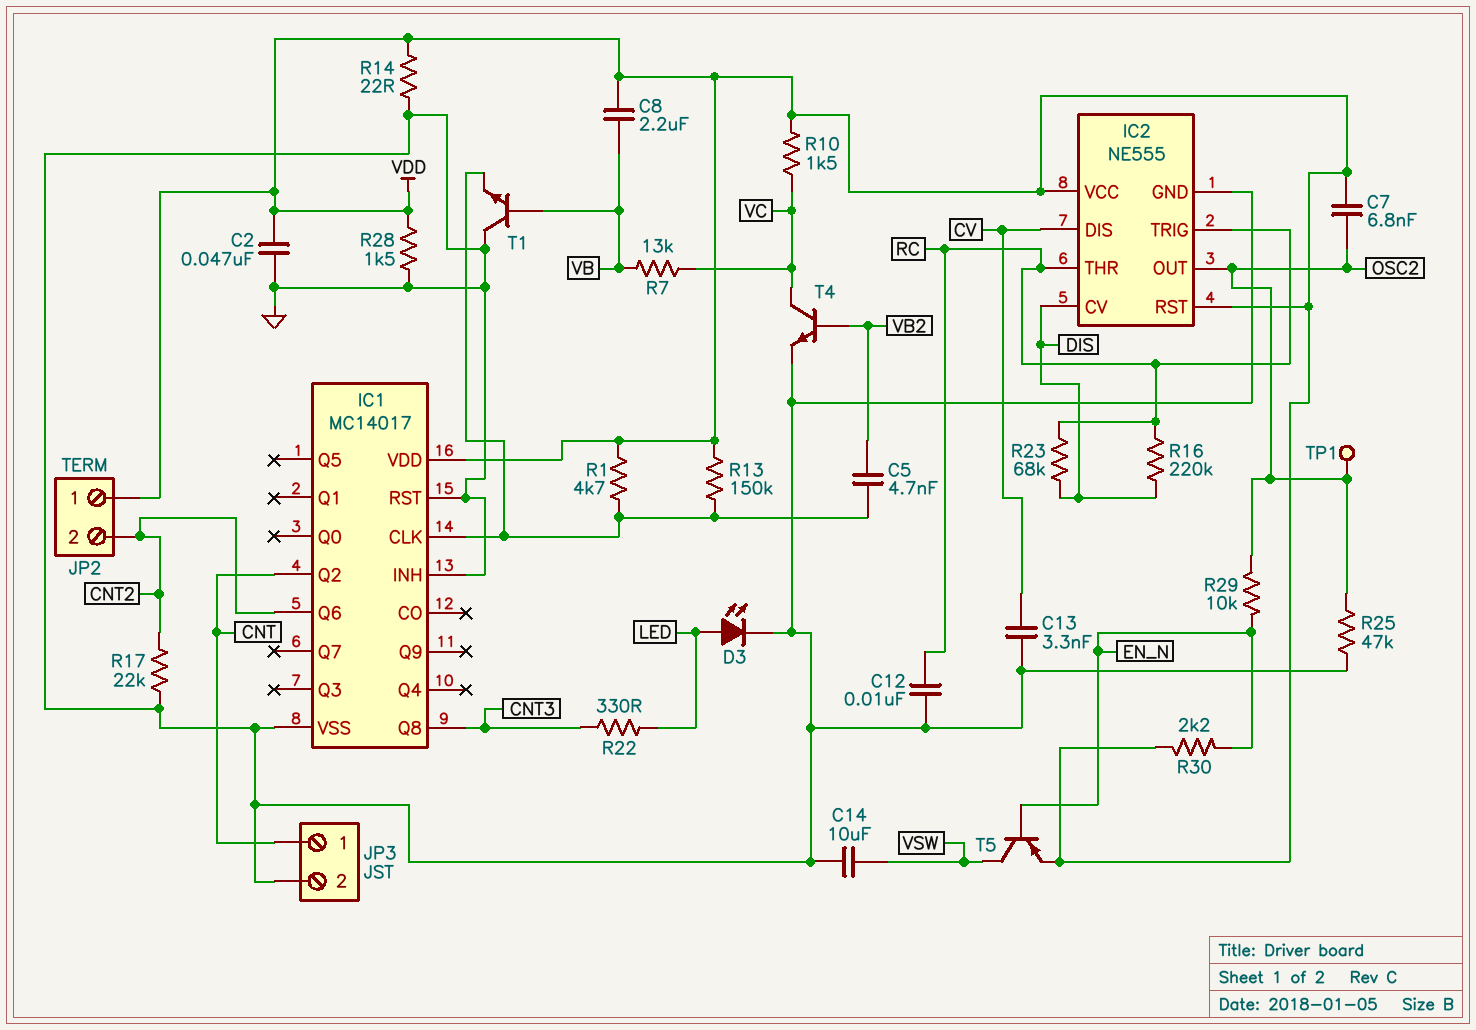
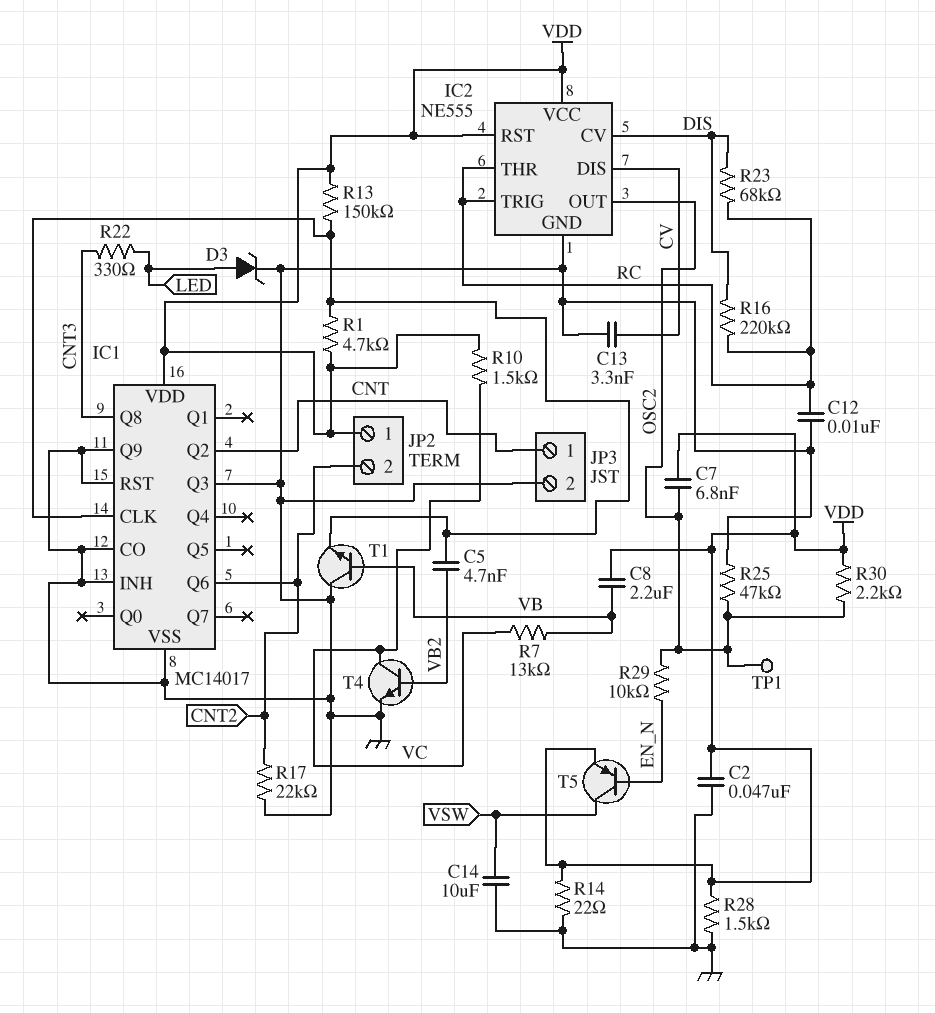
D3: LED (A LED, K GND) -> zener (A LED, K GND)
IC1 pin CO: none -> GND
IC1 pin Q3: none -> GND
IC1 pin Q9: none -> GND
R30: 2.2k (EN_N, VDD) -> 2.2k (OSC2, VDD)

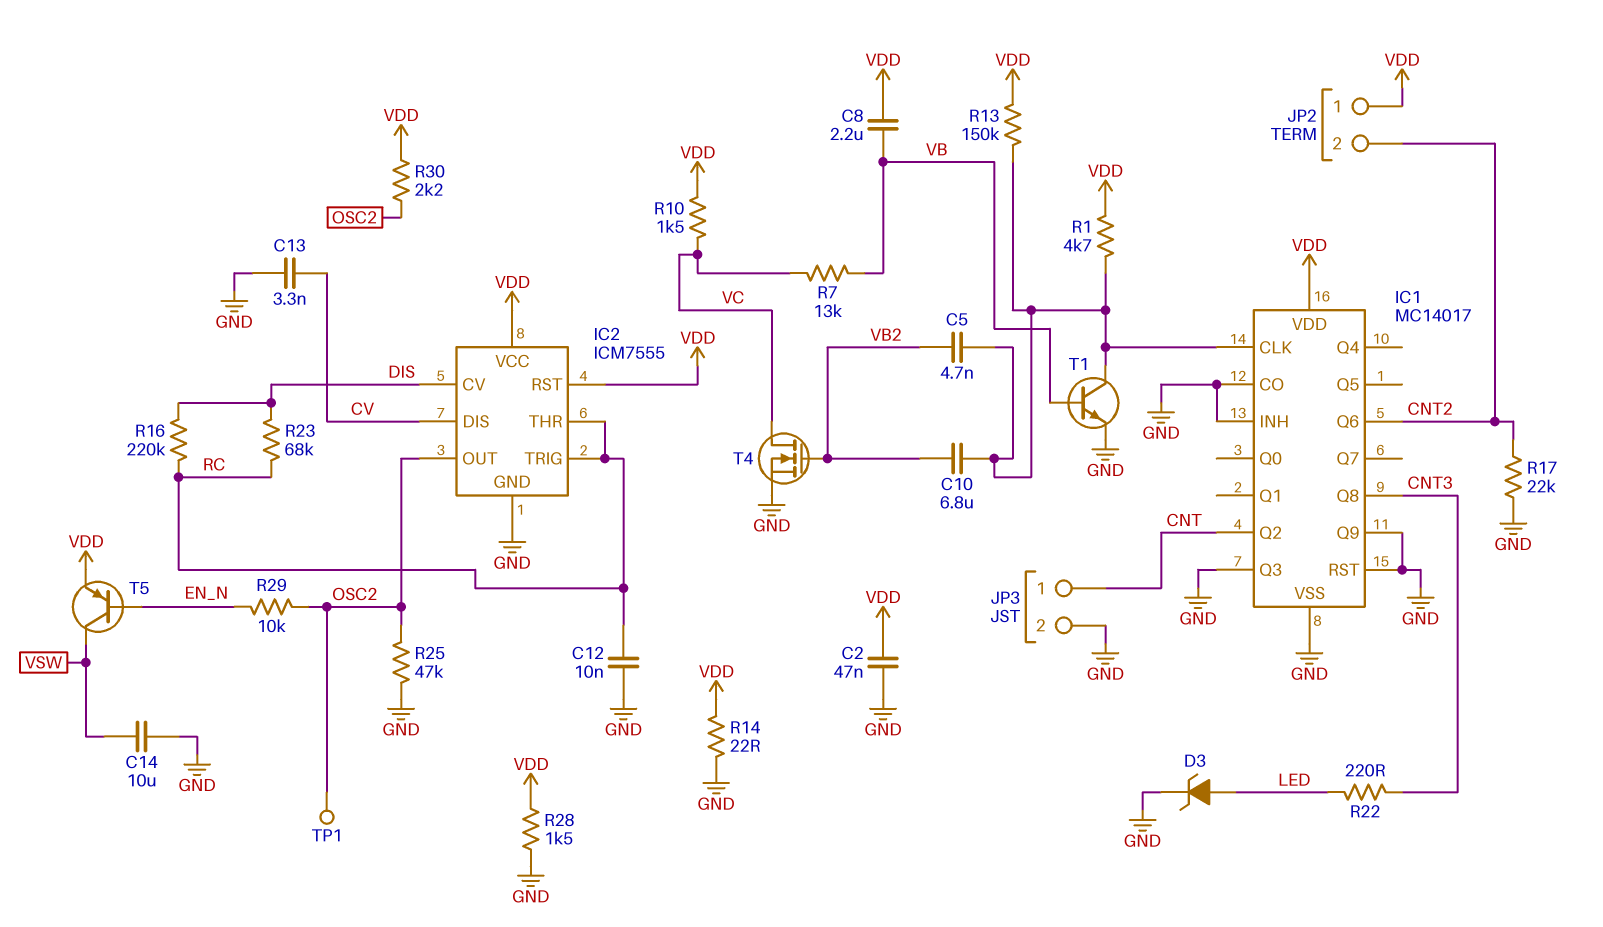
C7: 6.8nF (OSC2, VDD) -> none
C10: none -> 6.8uF (IC1/CLK, VB2)
IC2: NE555 -> ICM7555
R22: 330 (CNT3, LED) -> 220 (CNT3, LED)
T1: NPN (B VB, C GND, E IC1/CLK) -> NPN (B VB, C IC1/CLK, E GND)
T4: NPN (B VB2, C VC, E GND) -> NMOS (G VB2, D VC, S GND)

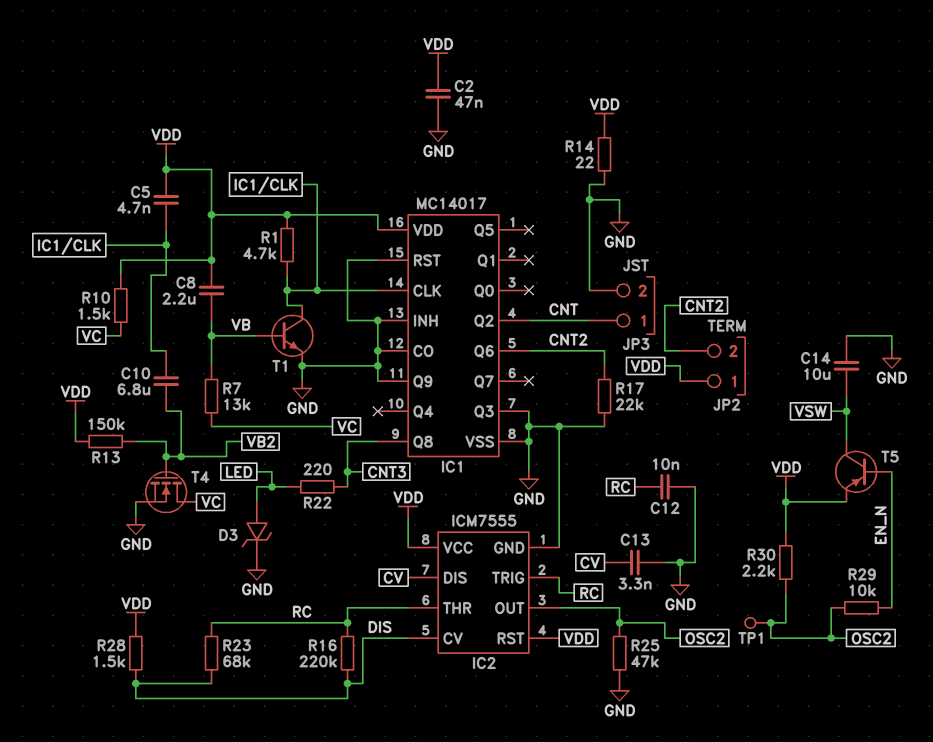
C5: 4.7nF (IC1/CLK, VB2) -> 4.7nF (IC1/CLK, VDD)
R13: 150k (IC1/CLK, VDD) -> 150k (VB2, VDD)
R28: 1.5k (GND, VDD) -> 1.5k (DIS, VDD)

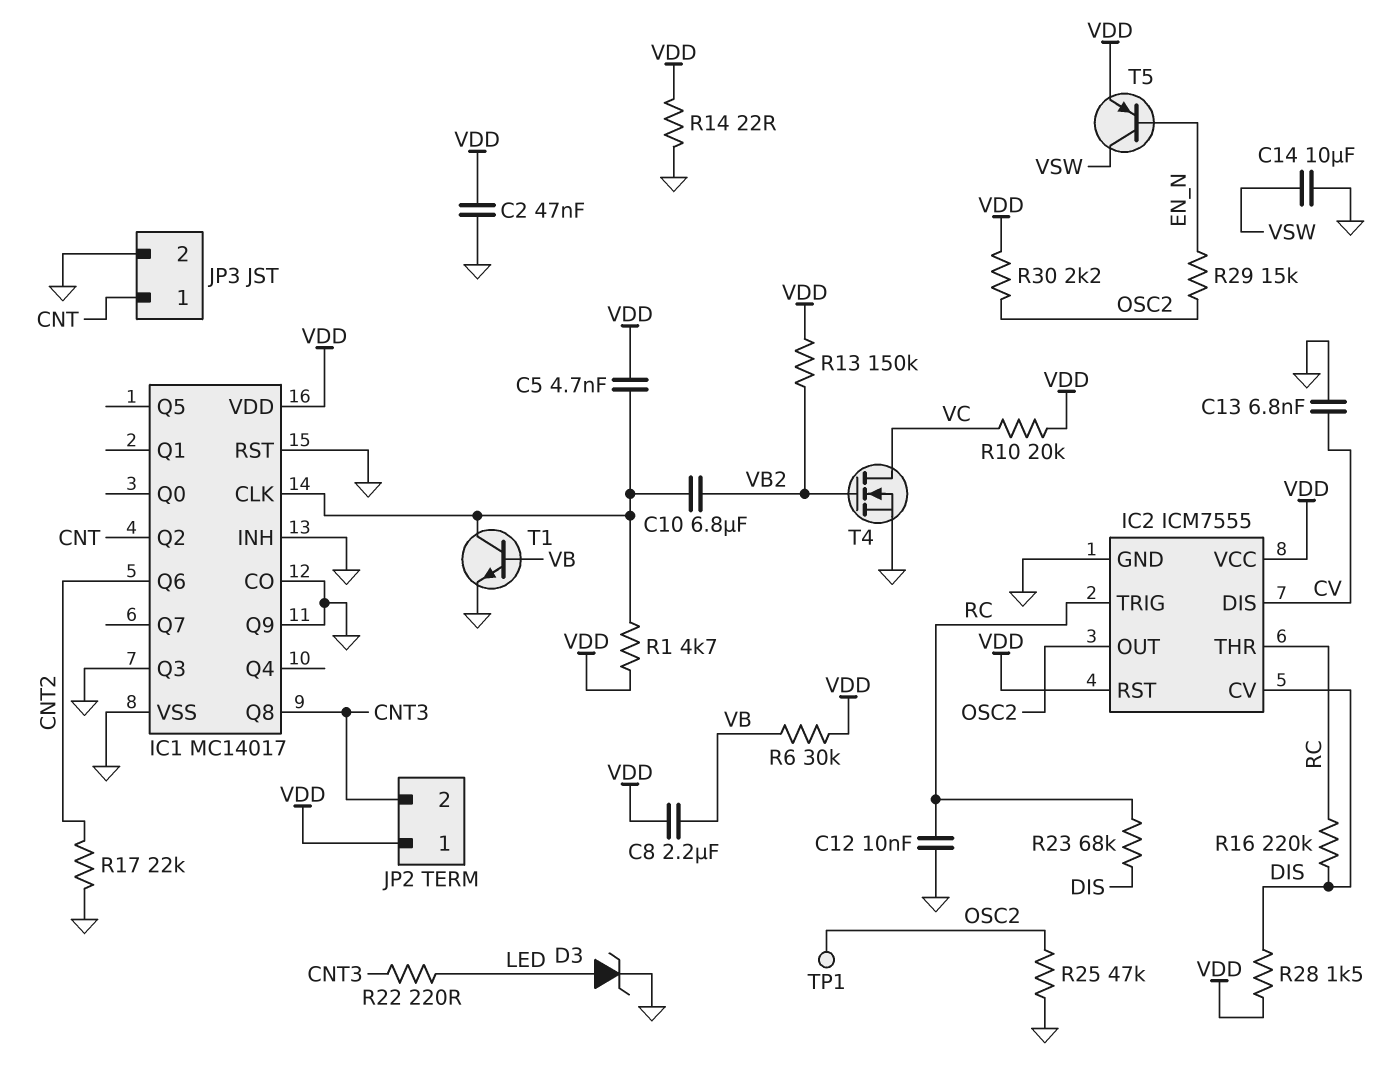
C13: 3.3nF (CV, GND) -> 6.8nF (CV, GND)
JP2 pin 2: CNT2 -> CNT3
R6: none -> 30k (VB, VDD)
R7: 13k (VB, VC) -> none
R10: 1.5k (VC, VDD) -> 20k (VC, VDD)
R29: 10k (EN_N, OSC2) -> 15k (EN_N, OSC2)

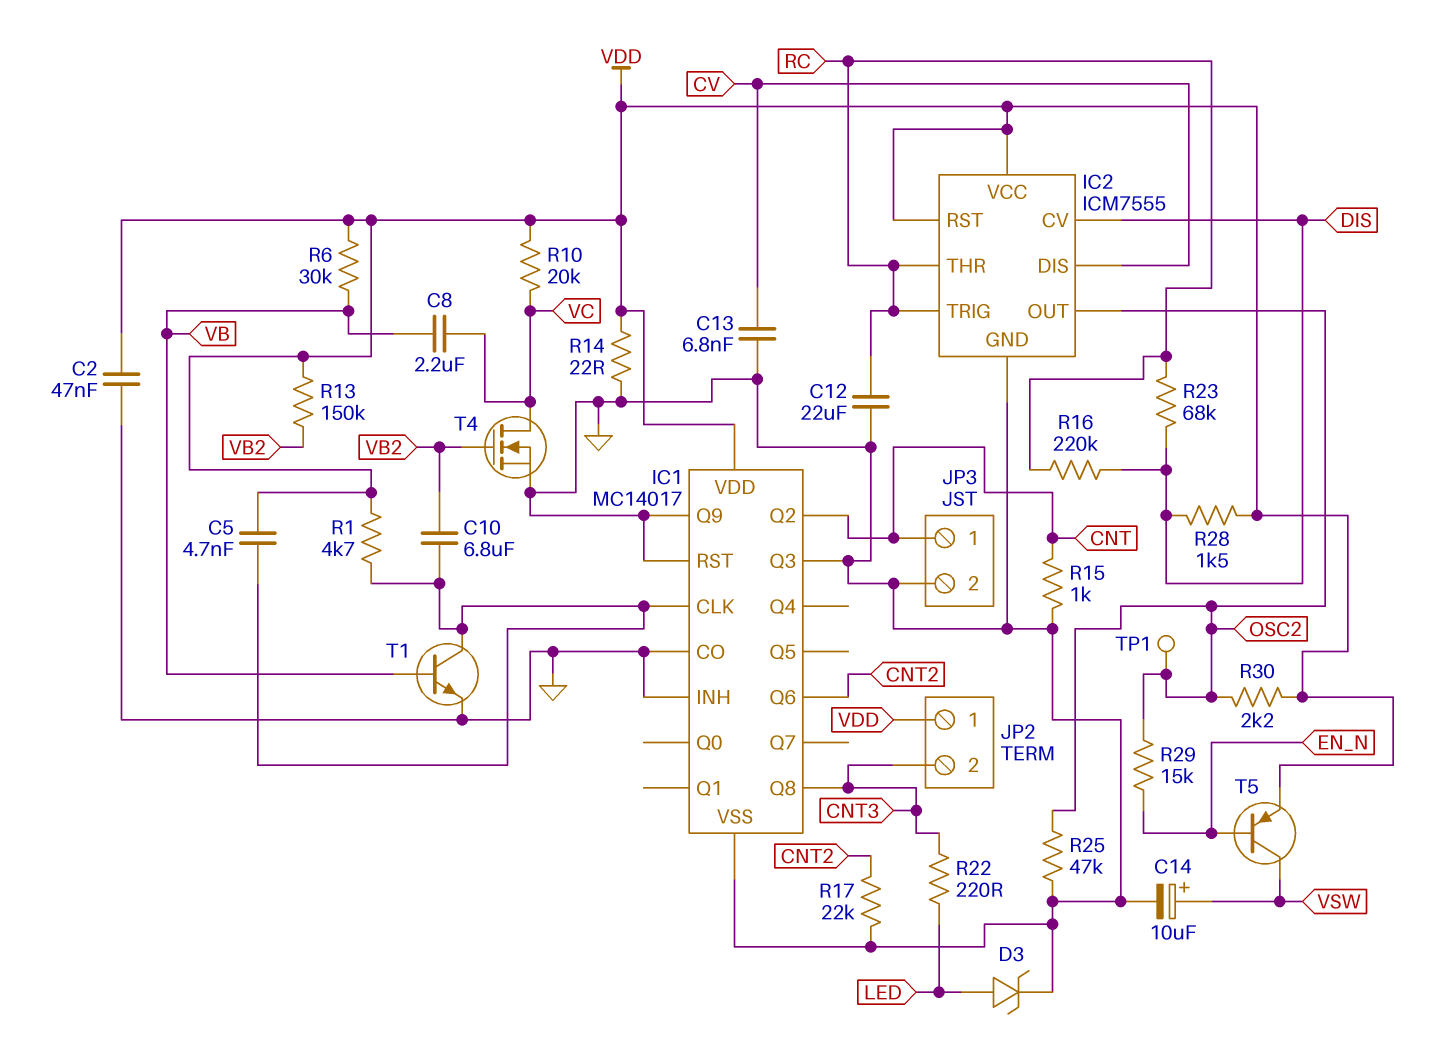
C8: 2.2uF (VB, VDD) -> 2.2uF (VB, VC)
C12: 10nF (GND, RC) -> 22uF (GND, RC)
C14: 10uF (GND, VSW) -> 10uF (plus VSW, minus GND)
R15: none -> 1k (CNT, GND)

